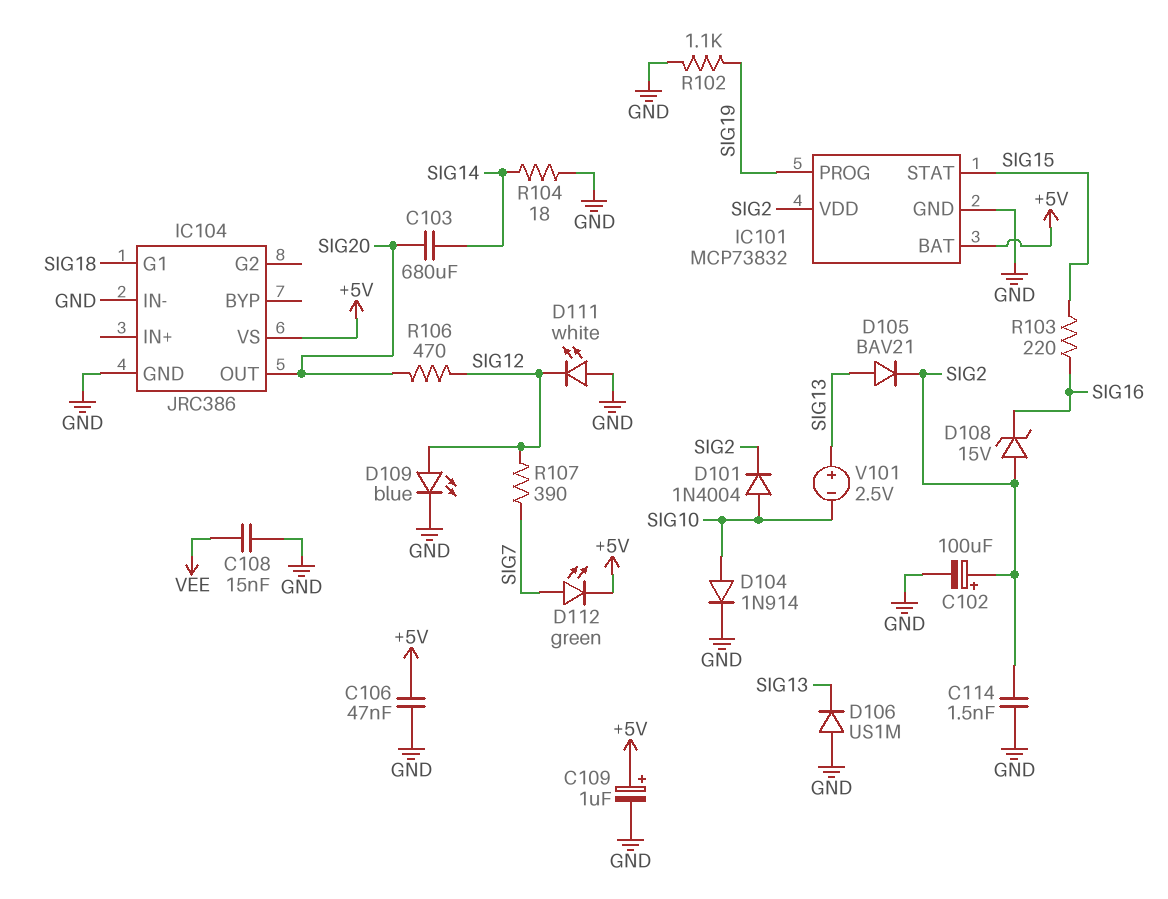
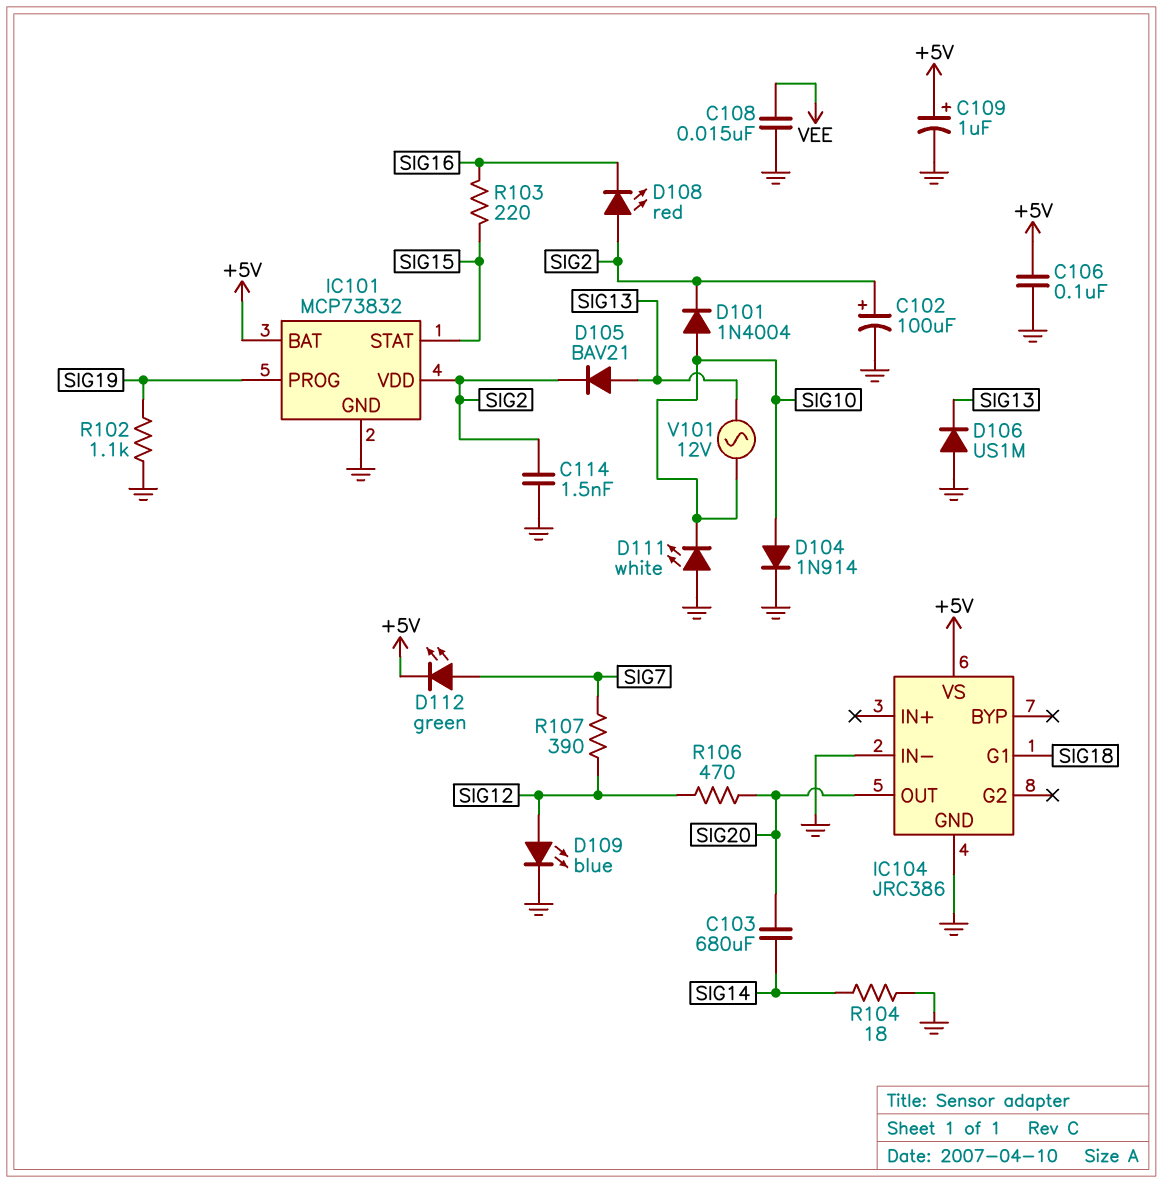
C106: 47nF (+5V, GND) -> 100nF (+5V, GND)
D108: zener 15V (A SIG2, K SIG16) -> LED red (A SIG2, K SIG16)
D111: LED white (A GND, K SIG12) -> LED white (A GND, K SIG10)
V101: 2.5V (plus SIG13, minus SIG10) -> AC 12V (SIG10, SIG13)

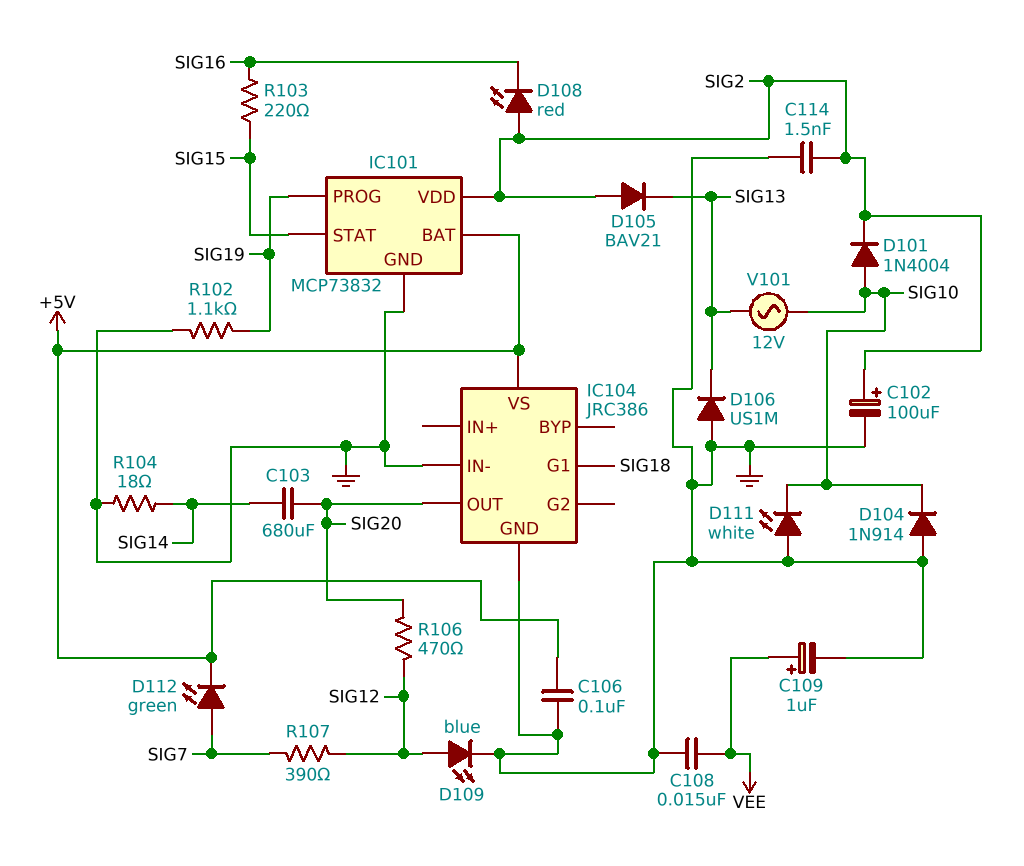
C109: 1uF (plus +5V, minus GND) -> 1uF (plus VEE, minus GND)
D104: diode 1N914 (A SIG10, K GND) -> diode 1N914 (A GND, K SIG10)
D105: diode BAV21 (A SIG13, K SIG2) -> diode BAV21 (A SIG2, K SIG13)

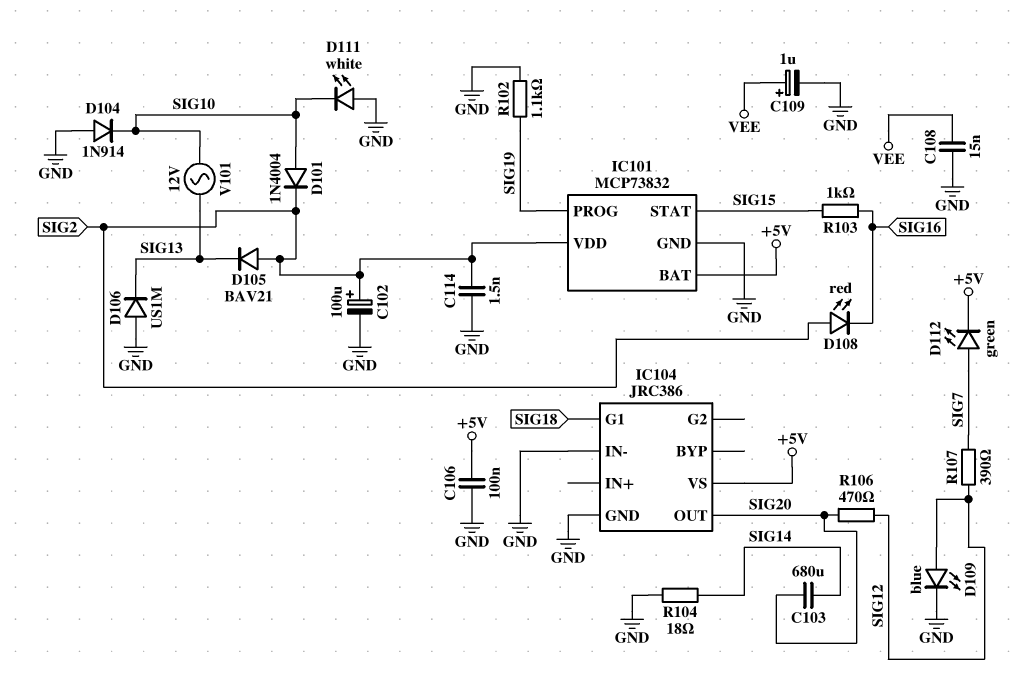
R103: 220 (SIG15, SIG16) -> 1k (SIG15, SIG16)

